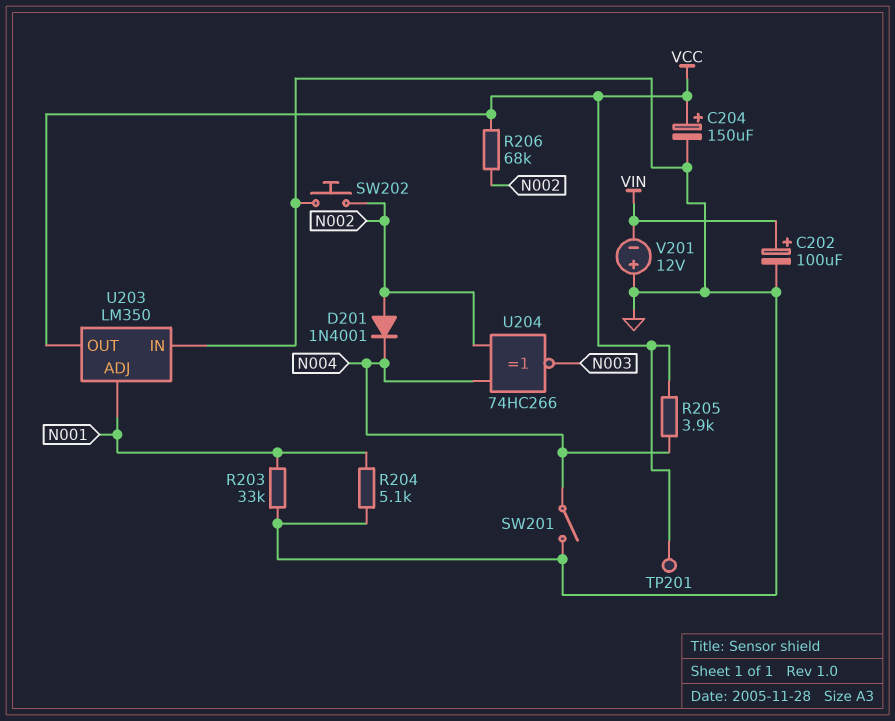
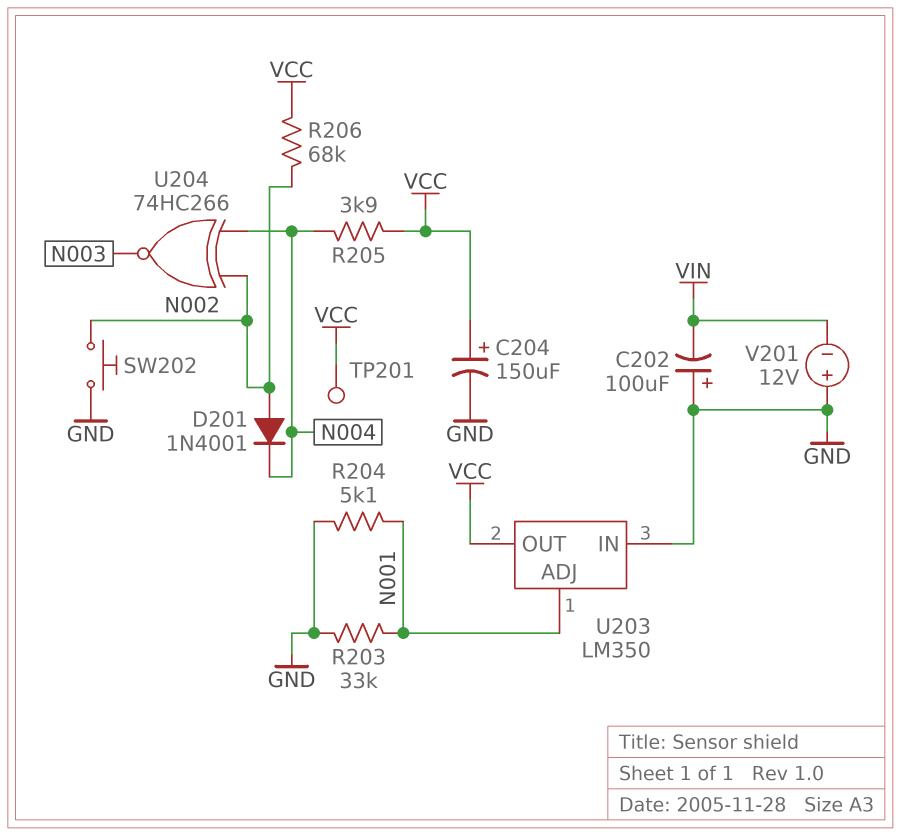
C202: 100uF (plus VIN, minus GND) -> 100uF (plus GND, minus VIN)
SW201: switch (GND, N004) -> none

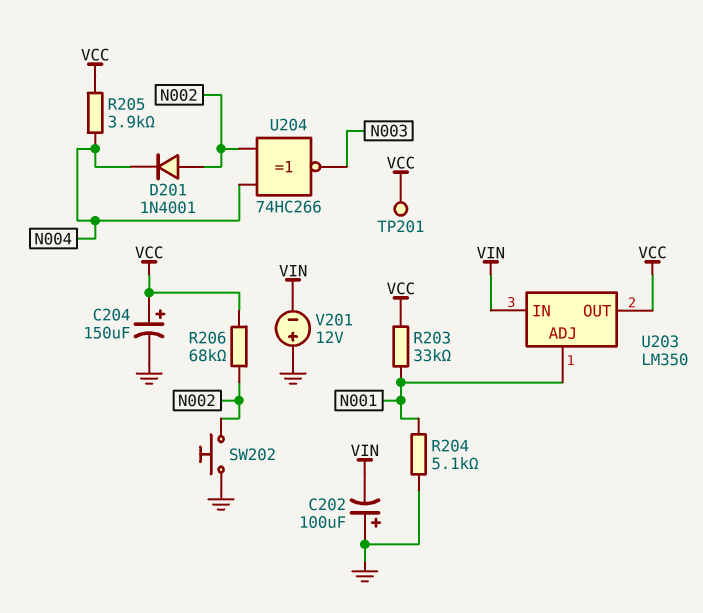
R203: 33k (GND, N001) -> 33k (N001, VCC)
U203 pin IN: GND -> VIN

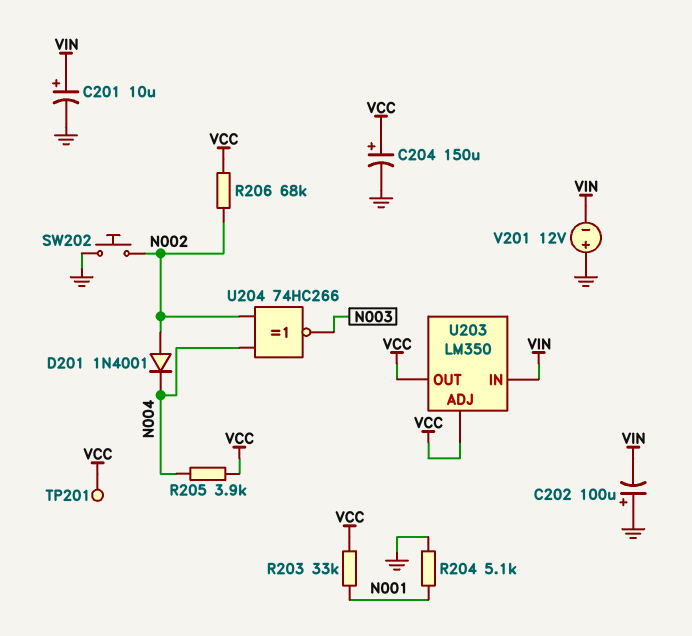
C201: none -> 10uF (plus VIN, minus GND)
U203 pin ADJ: N001 -> VCC

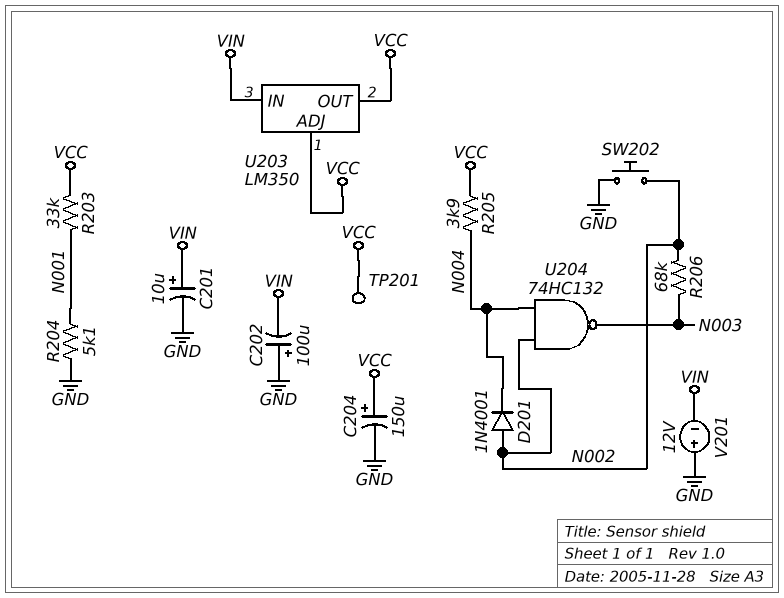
R206: 68k (N002, VCC) -> 68k (N002, N003)
U204: XNOR 74HC266 (in N002, in N004, out N003) -> NAND 74HC132 (in N002, in N004, out N003)

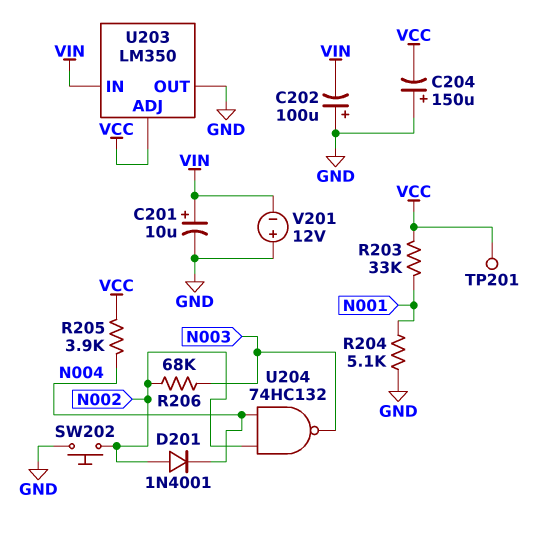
C204: 150uF (plus VCC, minus GND) -> 150uF (plus GND, minus VCC)
U203 pin OUT: VCC -> GND

